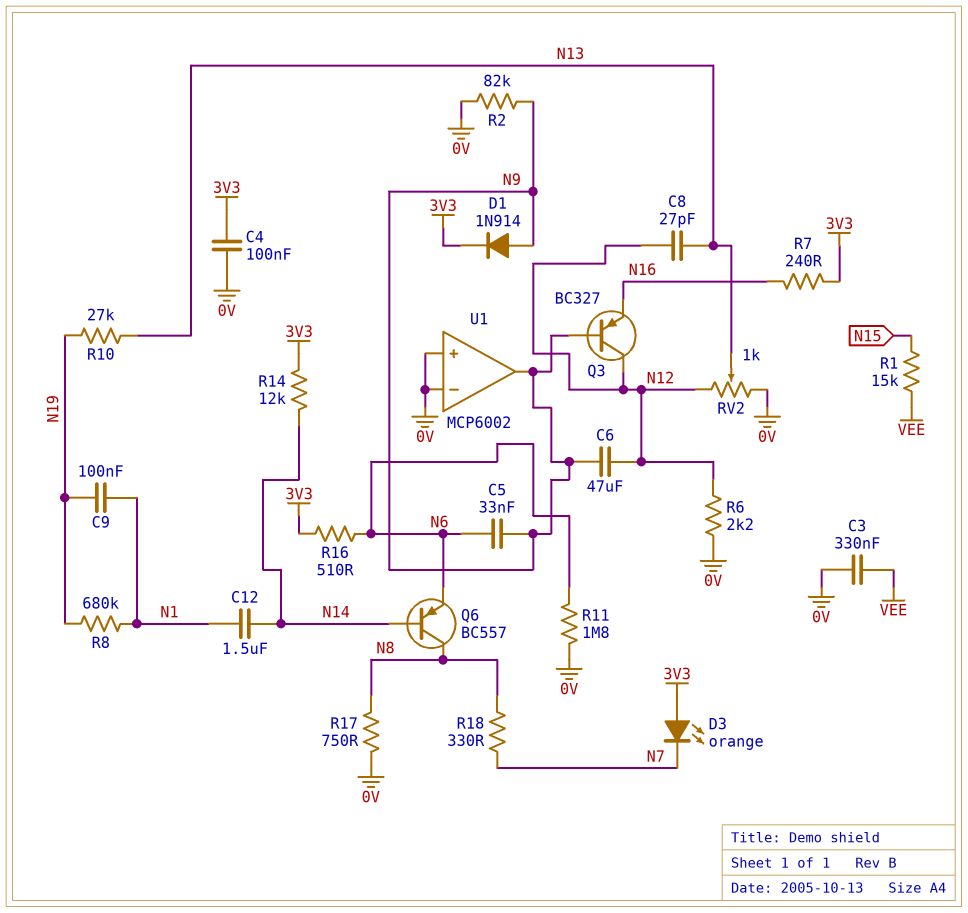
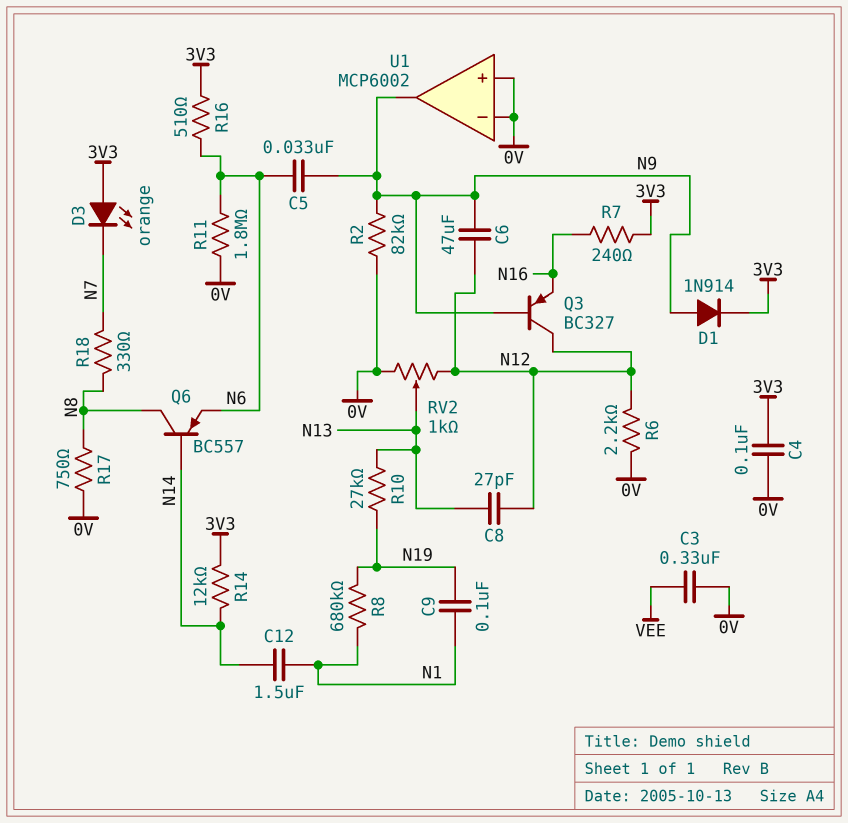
R1: 15k (N15, VEE) -> none

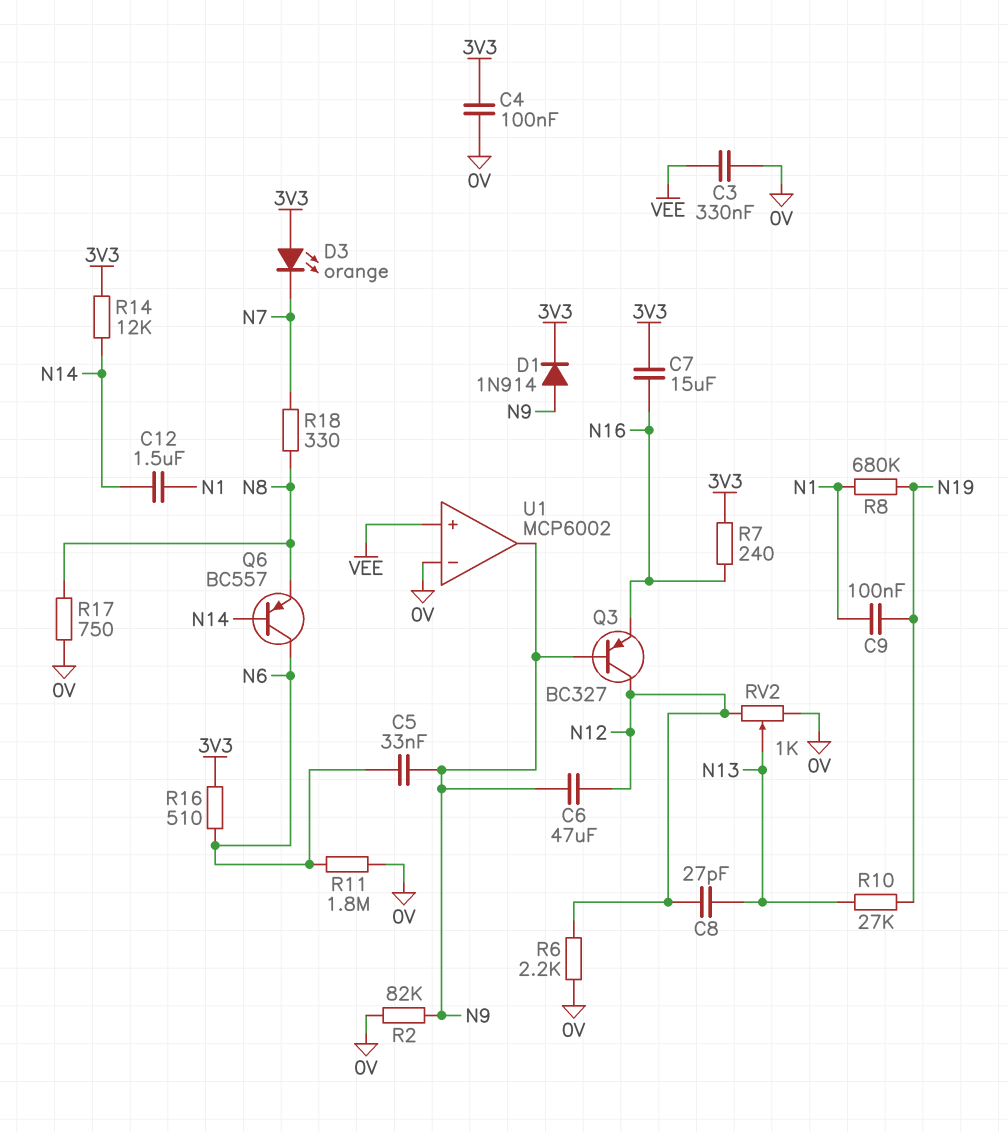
C7: none -> 15uF (3V3, N16)
Q6: PNP BC557 (B N14, C N8, E N6) -> PNP BC557 (B N14, C N6, E N8)
U1 pin in+: 0V -> VEE

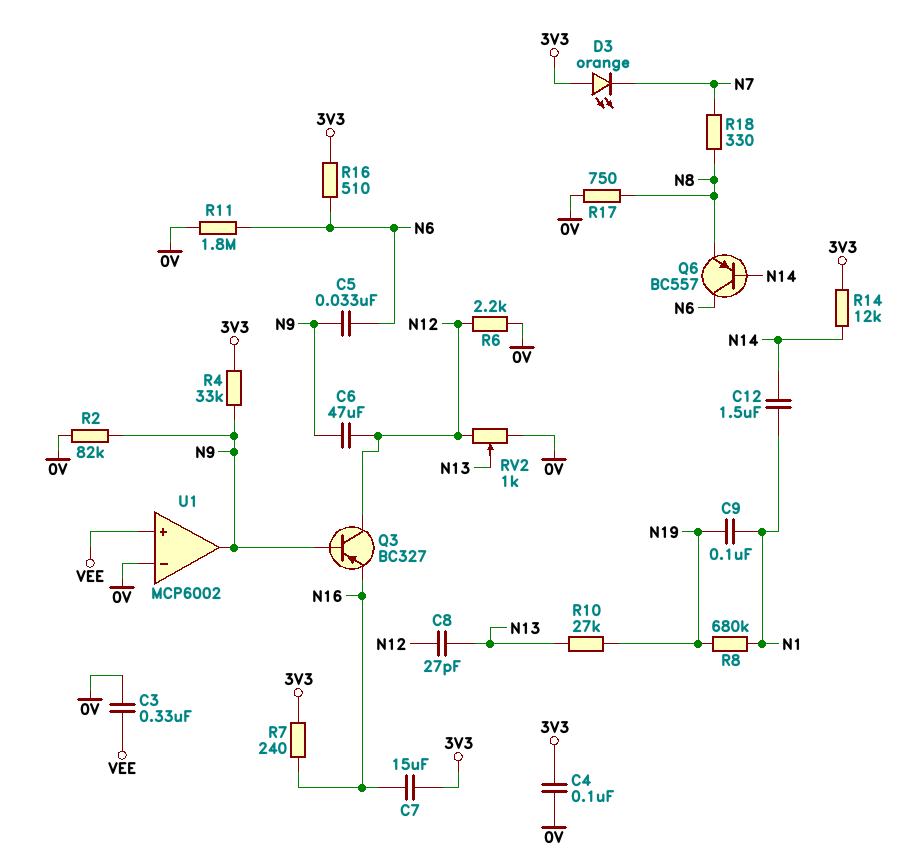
D1: diode 1N914 (A N9, K 3V3) -> none
R4: none -> 33k (3V3, N9)

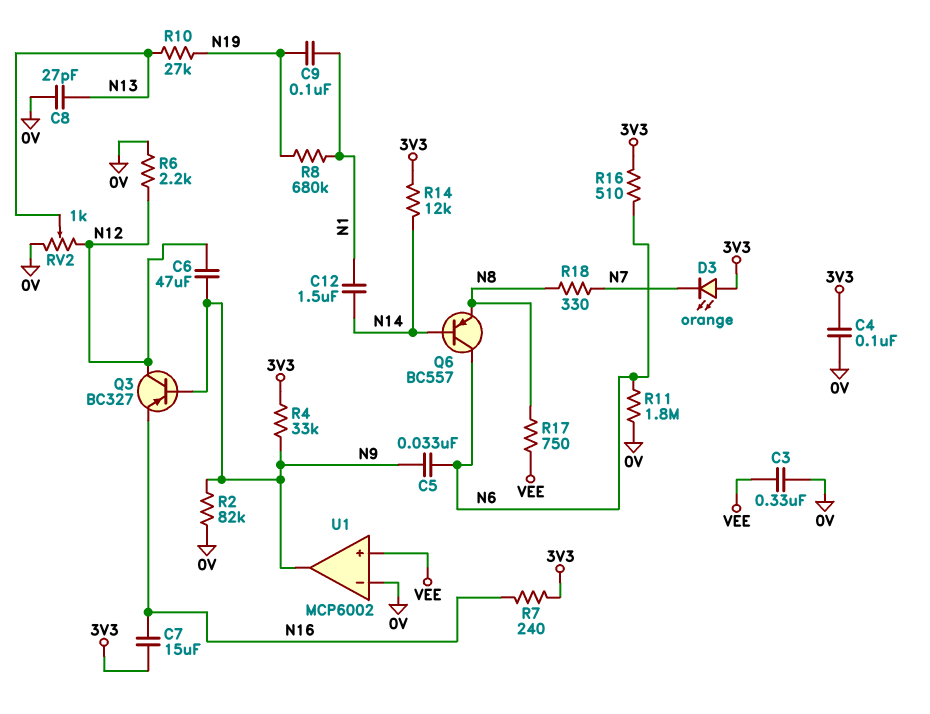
C8: 27pF (N12, N13) -> 27pF (0V, N13)
R17: 750 (0V, N8) -> 750 (N8, VEE)

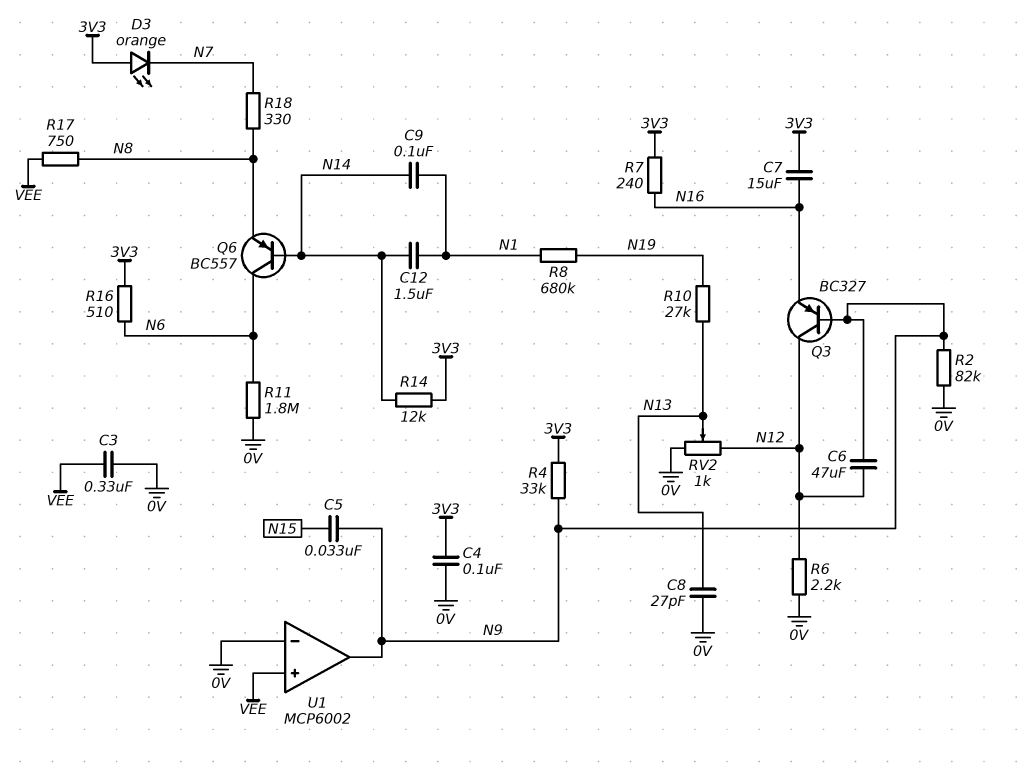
C5: 33nF (N6, N9) -> 33nF (N9, N15)
C9: 100nF (N1, N19) -> 100nF (N1, N14)

